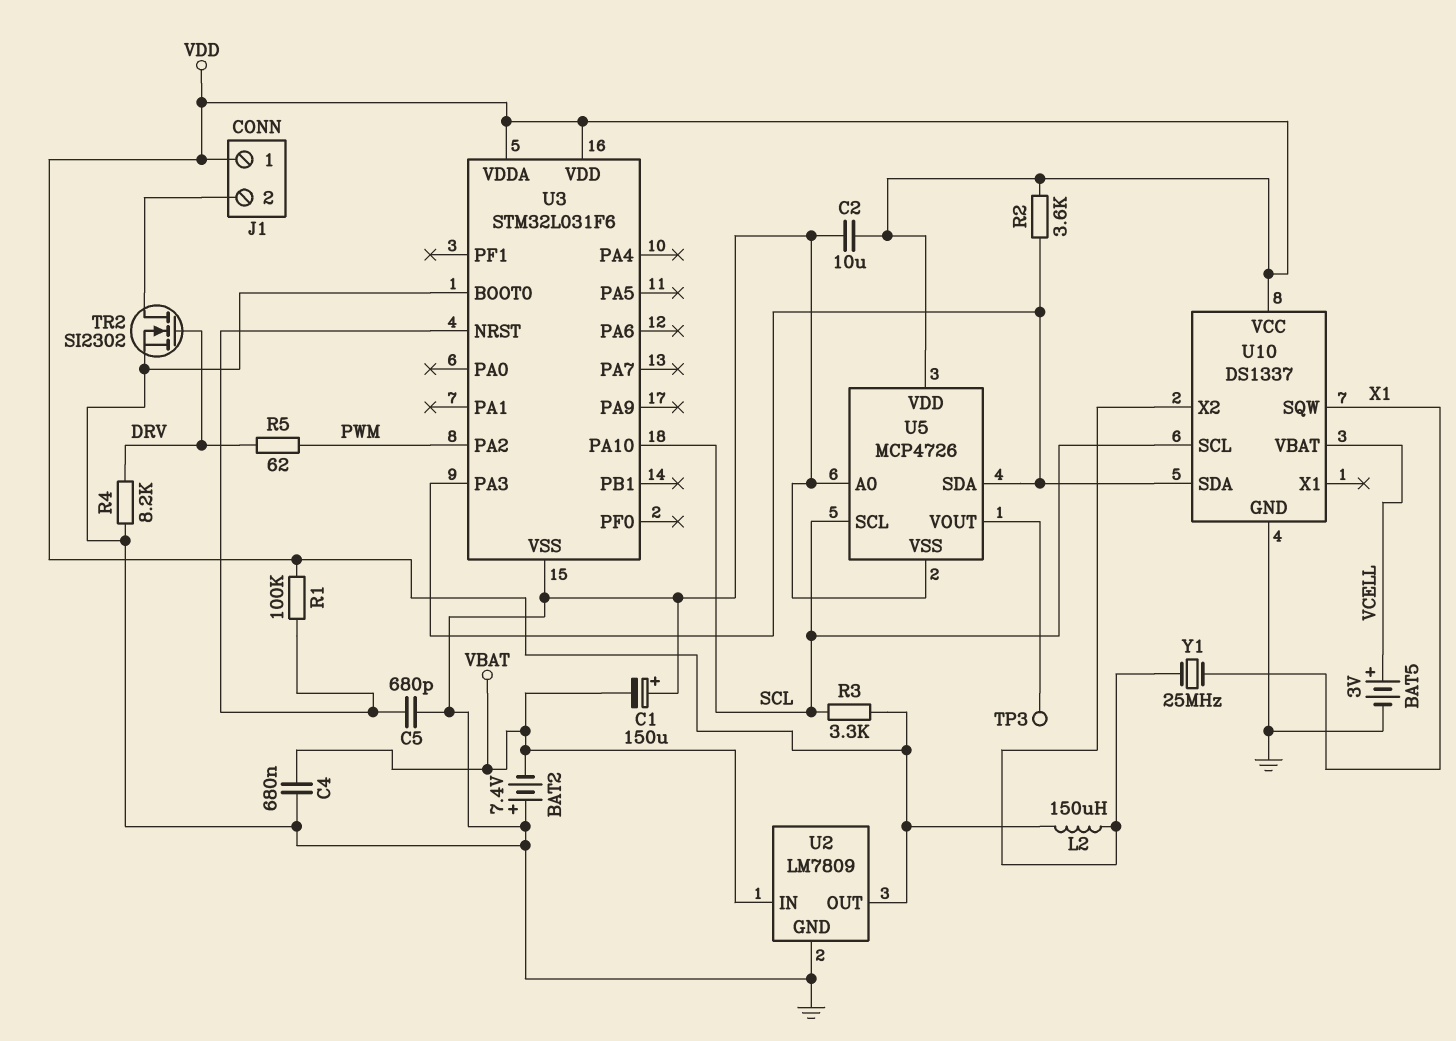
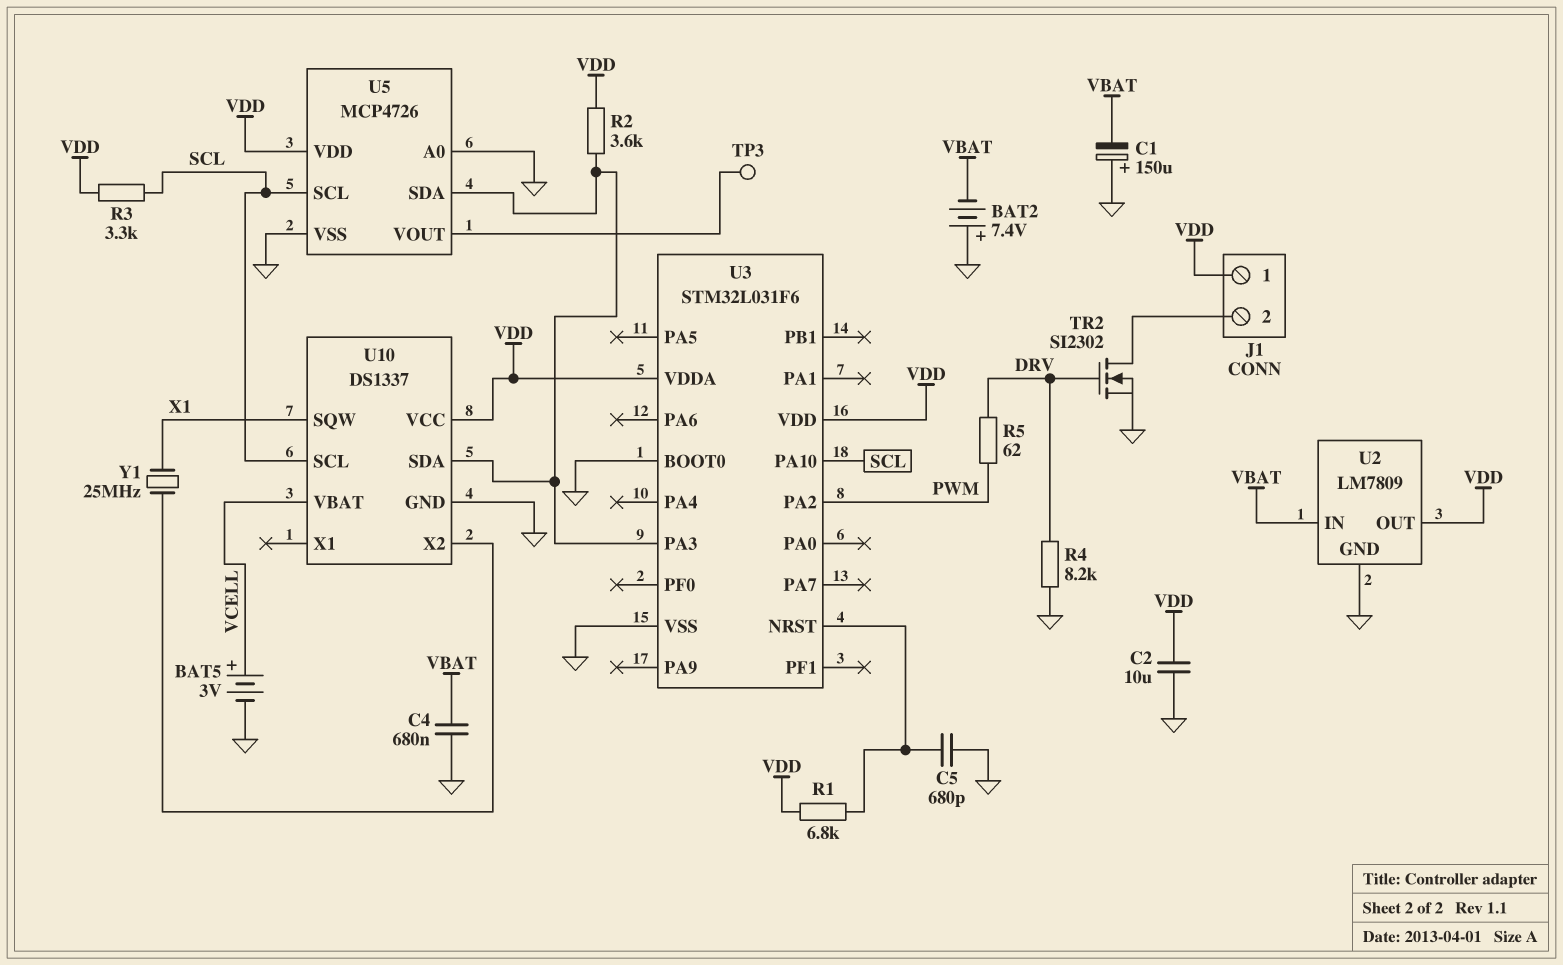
L2: 150uH (U10/X2, VDD) -> none
R1: 100k (U3/NRST, VDD) -> 6.8k (U3/NRST, VDD)

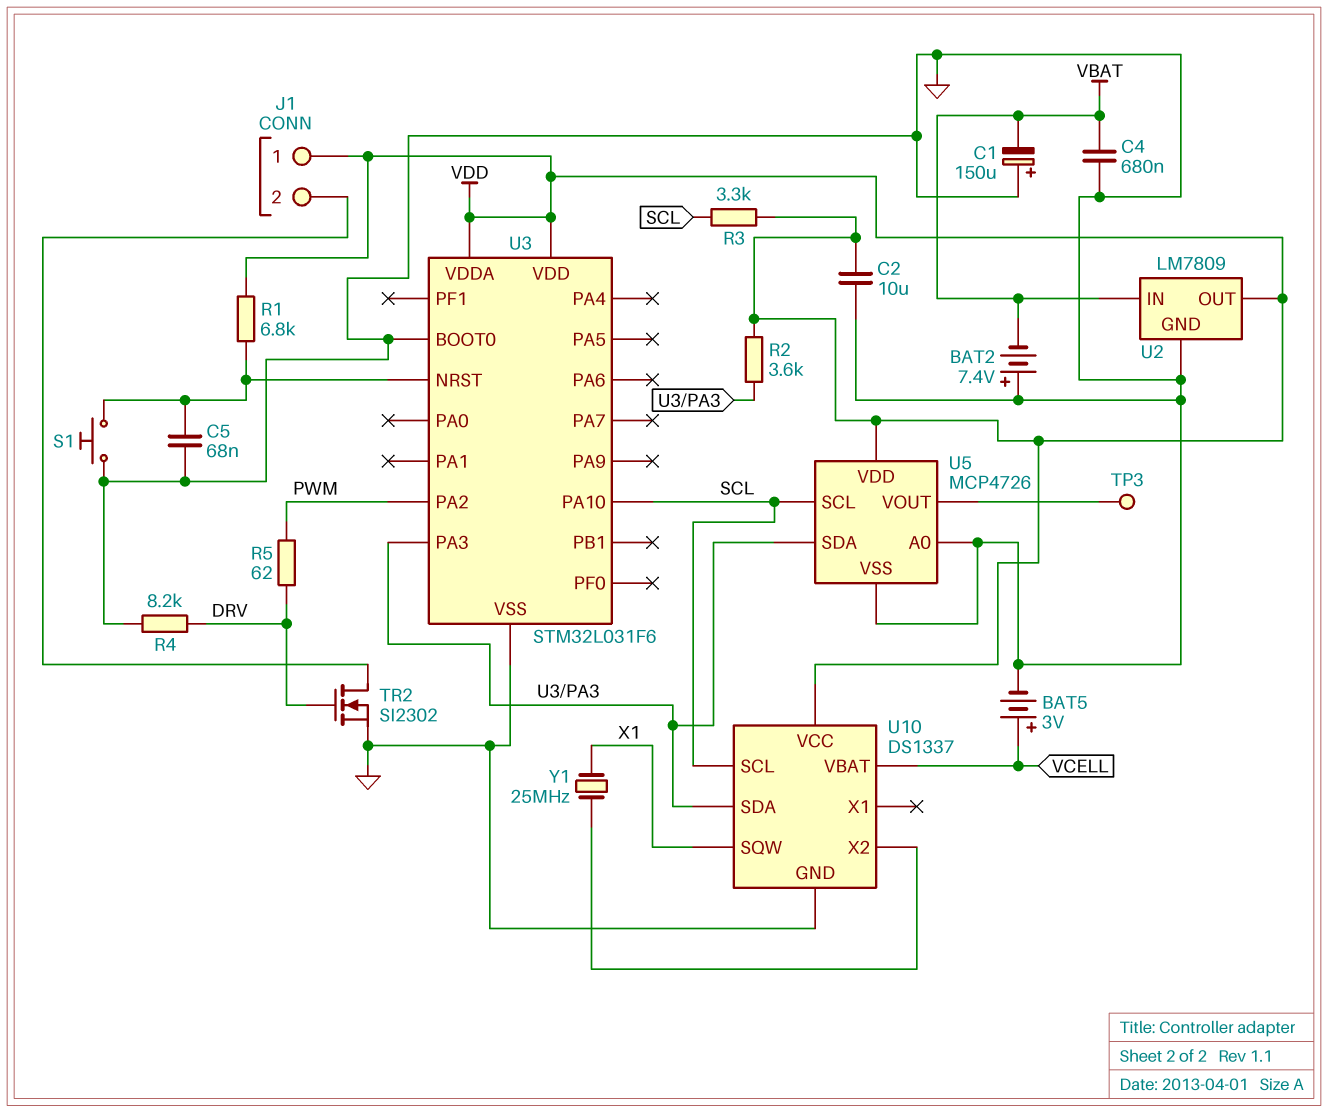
C5: 680pF (GND, U3/NRST) -> 68nF (GND, U3/NRST)
S1: none -> button (GND, U3/NRST)

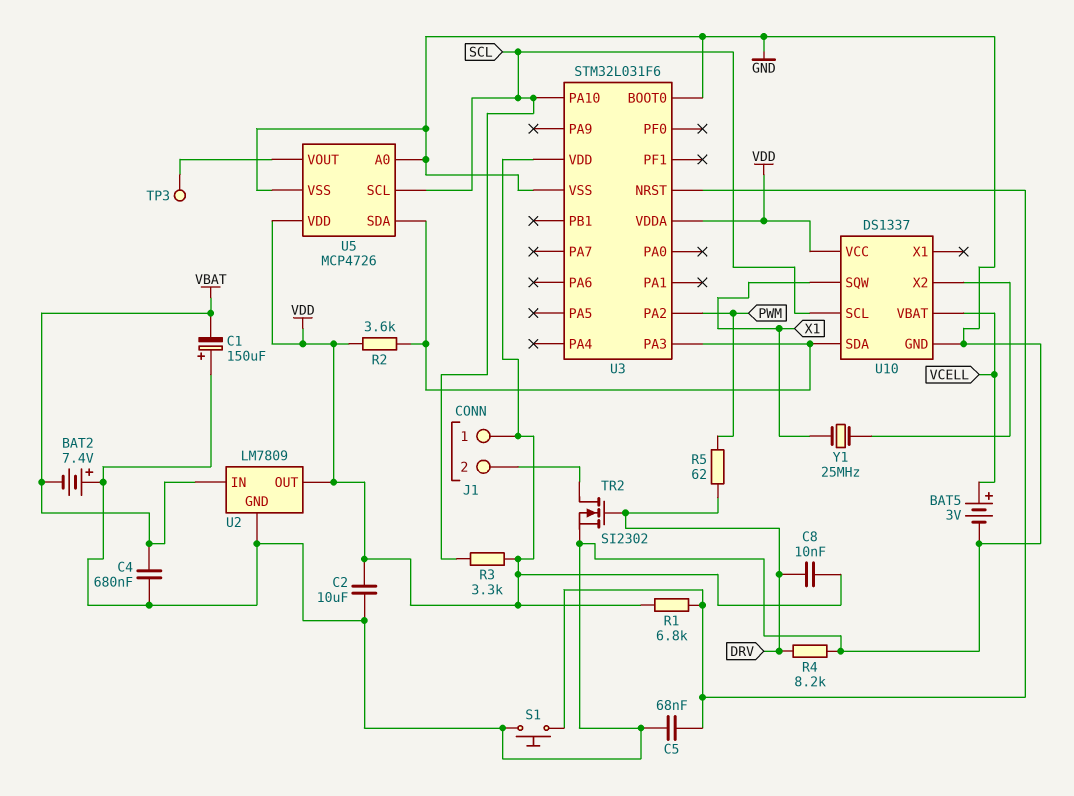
C8: none -> 10nF (DRV, VDD)

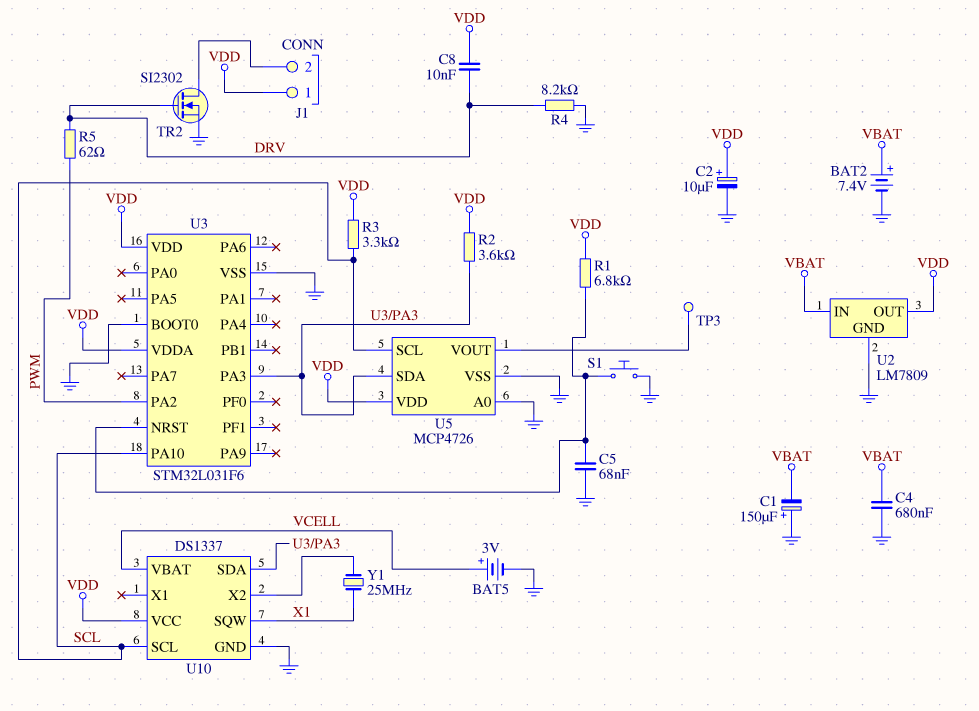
BAT2: 7.4V (plus GND, minus VBAT) -> 7.4V (plus VBAT, minus GND)
C2: 10uF (GND, VDD) -> 10uF (plus VDD, minus GND)

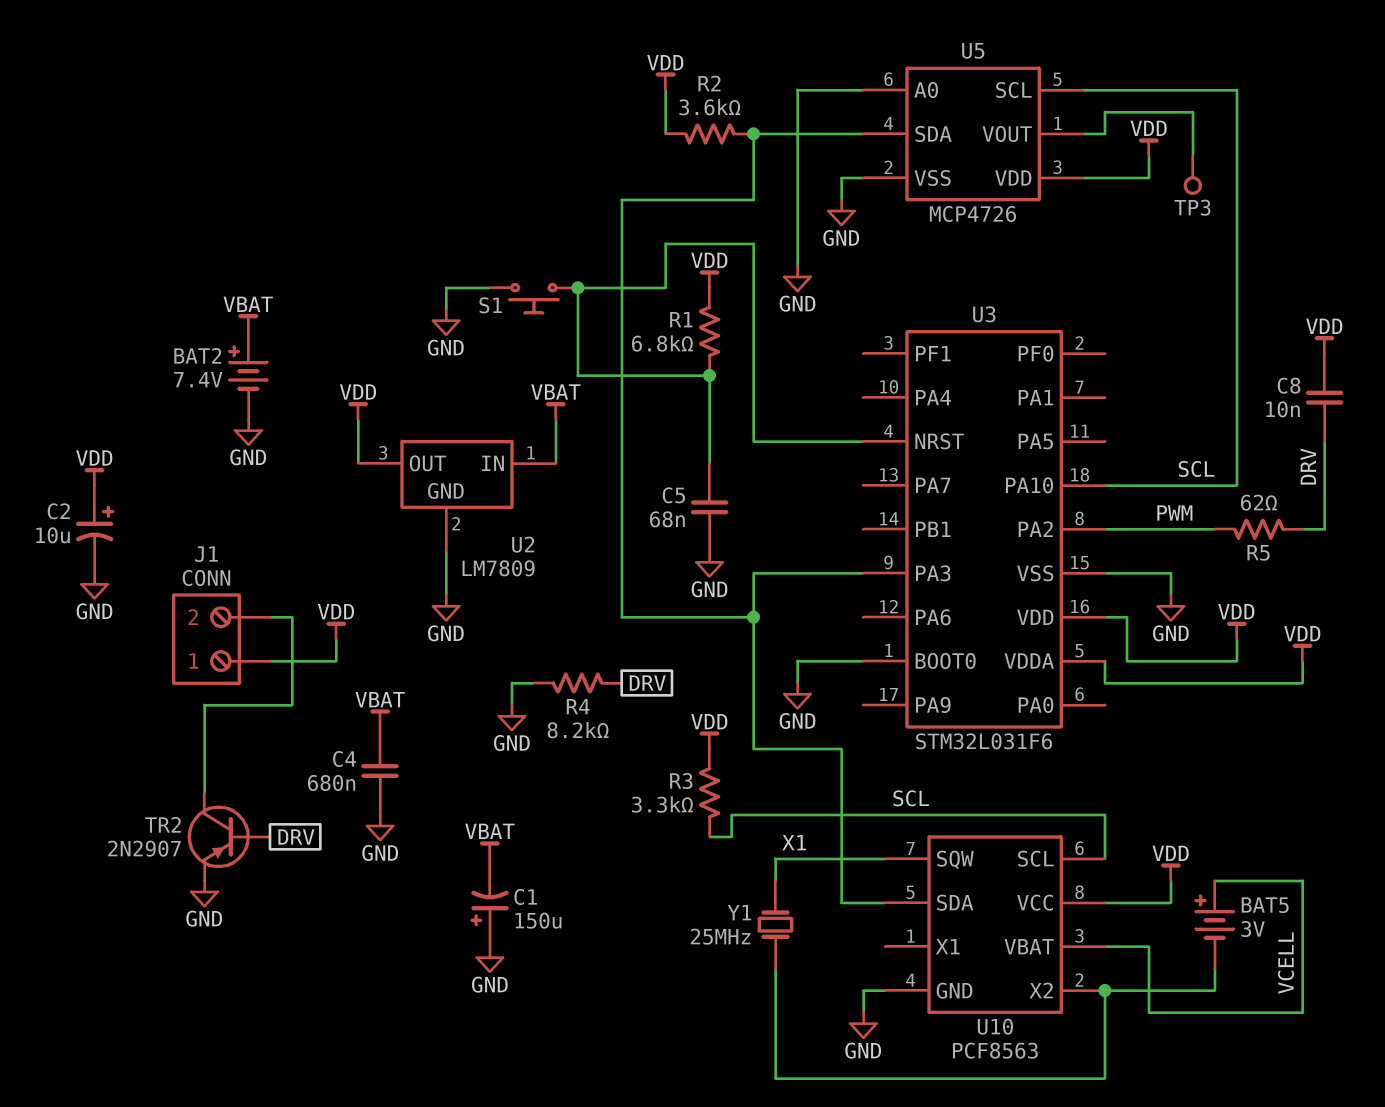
BAT5: 3V (plus VCELL, minus GND) -> 3V (plus VCELL, minus U10/X2)
TR2: NMOS SI2302 (G DRV, D J1/2, S GND) -> PNP 2N2907 (B DRV, C J1/2, E GND)
U10: DS1337 -> PCF8563

